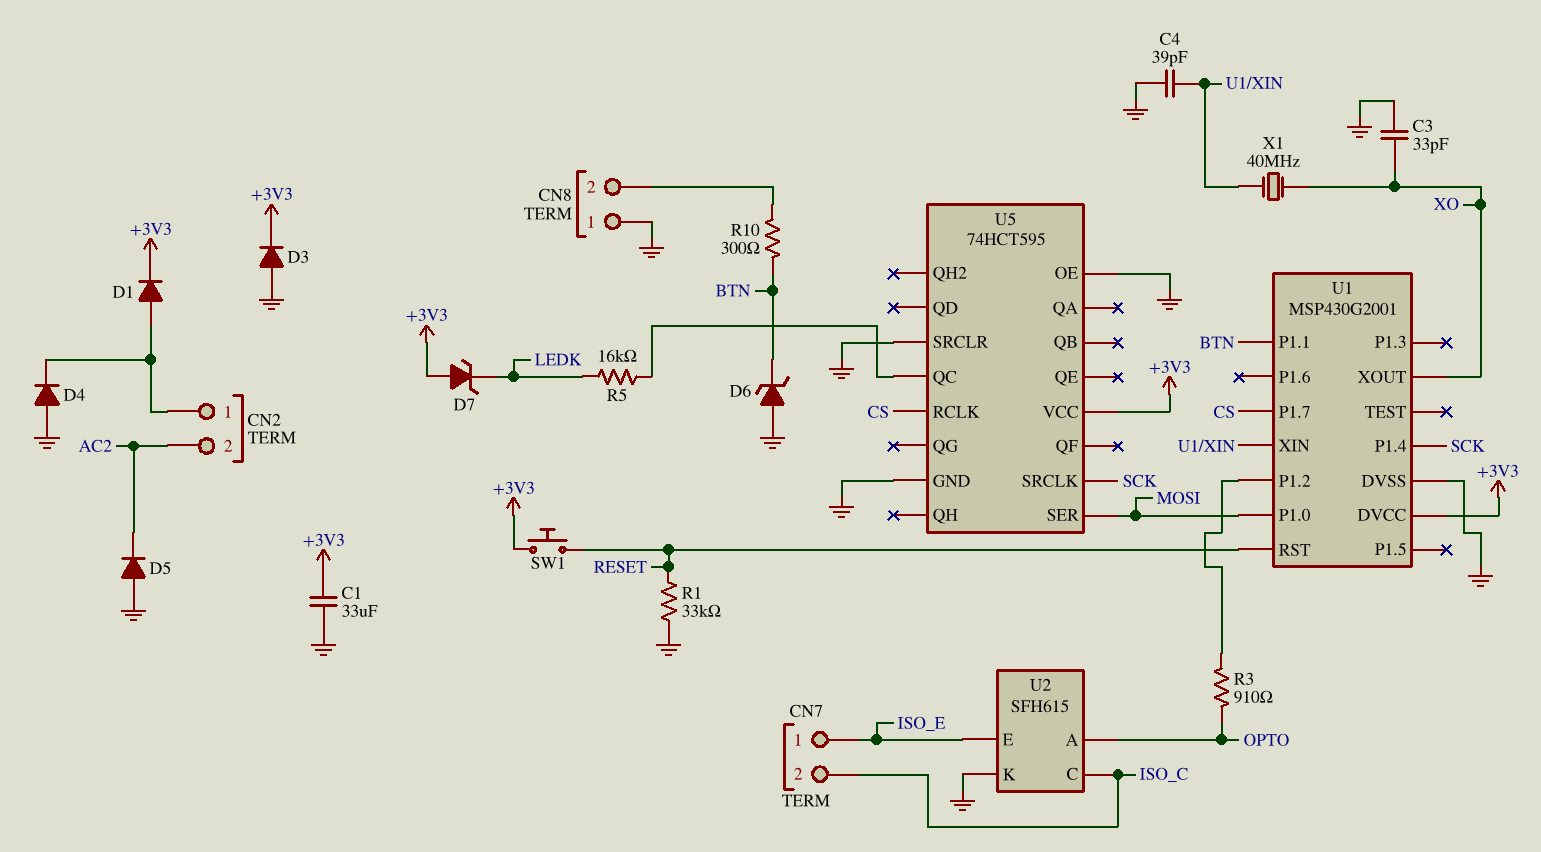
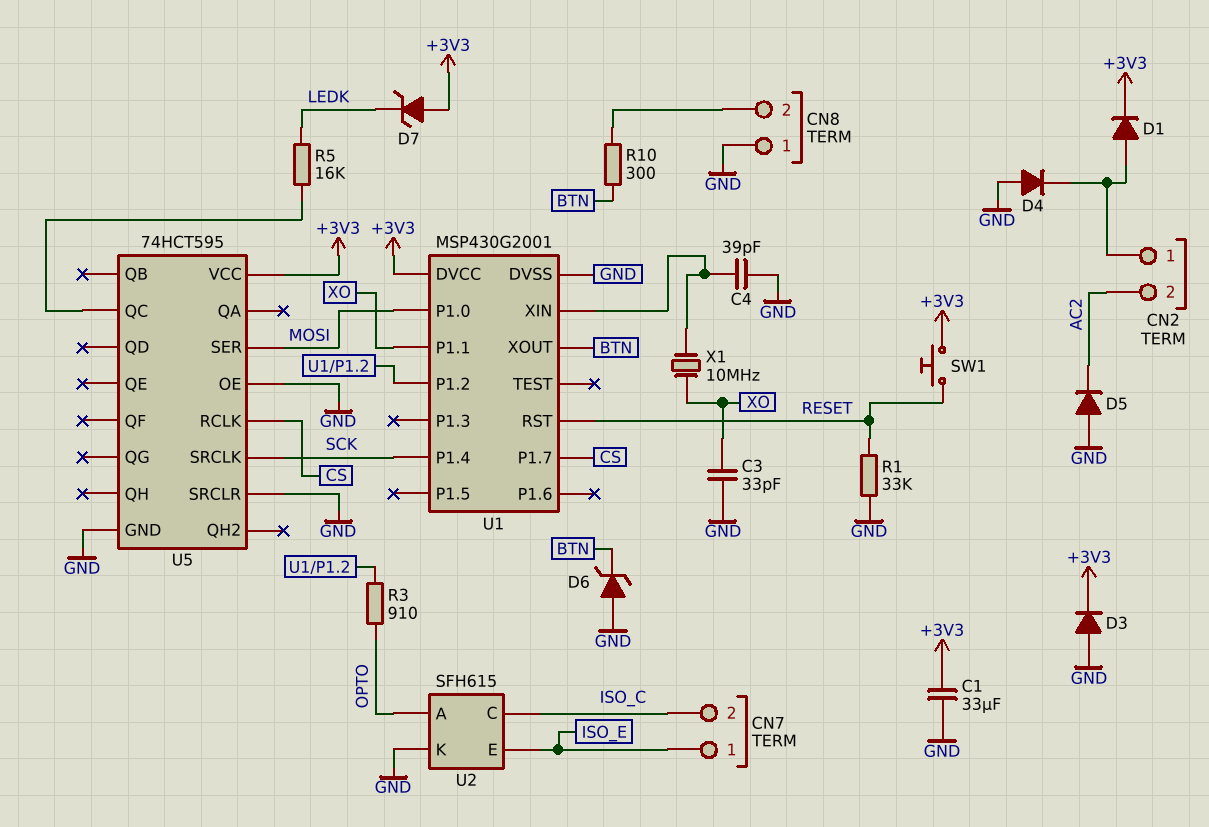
U1 pin P1.1: BTN -> XO
U1 pin XOUT: XO -> BTN
X1: 40MHz (U1/XIN, XO) -> 10MHz (U1/XIN, XO)

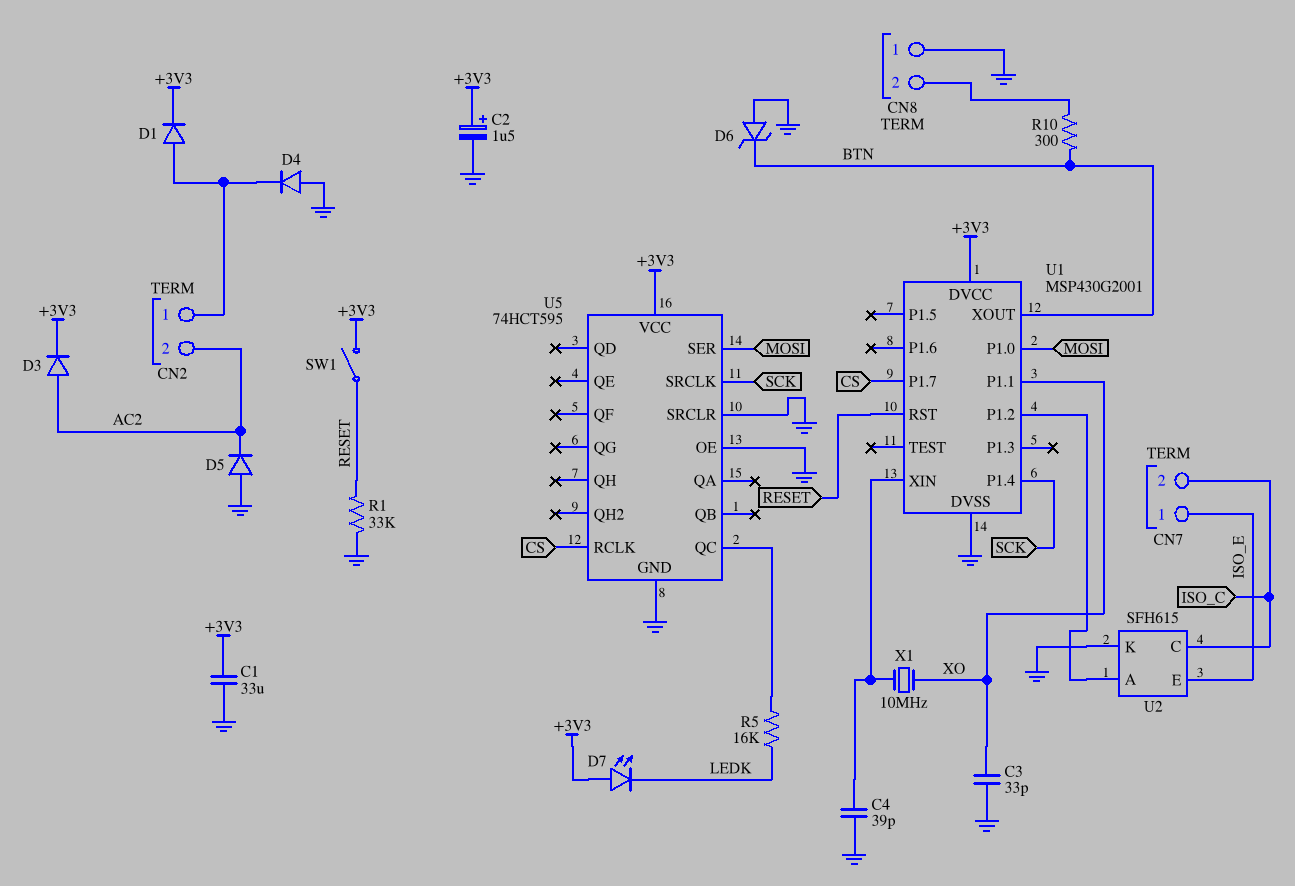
C2: none -> 1.5uF (plus +3V3, minus GND)
D3: diode (A GND, K +3V3) -> diode (A AC2, K +3V3)
D7: zener (A +3V3, K LEDK) -> LED (A +3V3, K LEDK)
R3: 910 (OPTO, U1/P1.2) -> none
SW1: button (+3V3, RESET) -> switch (+3V3, RESET)
U2 pin A: OPTO -> U1/P1.2

